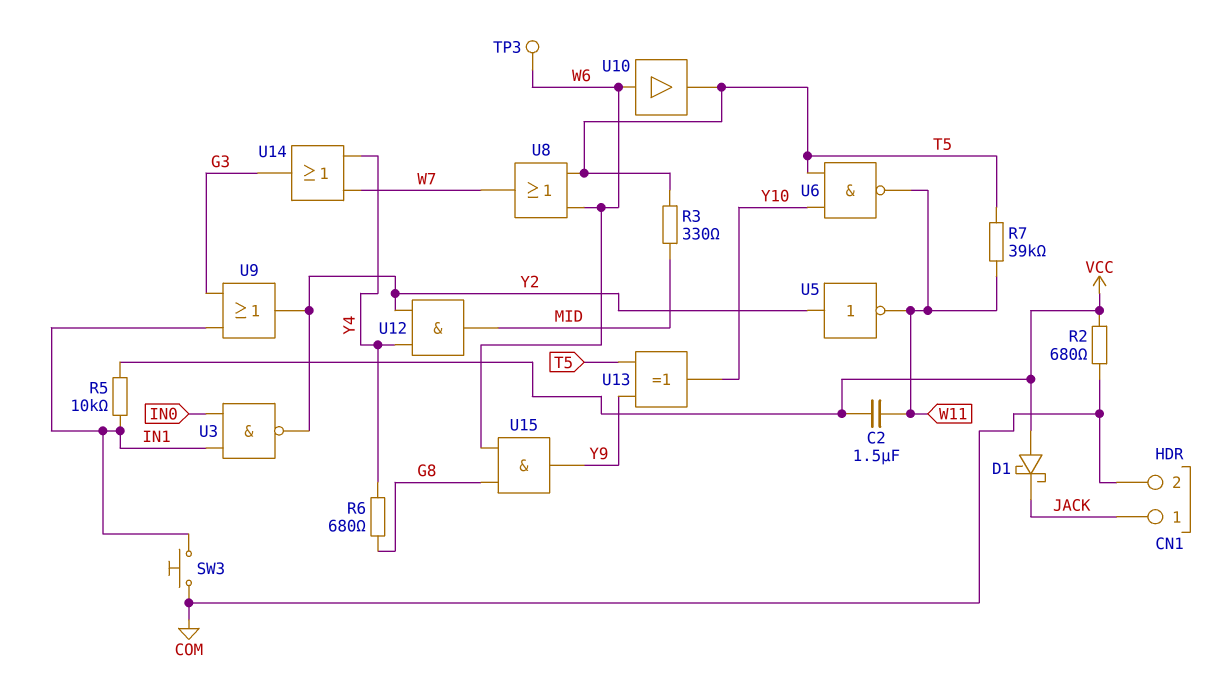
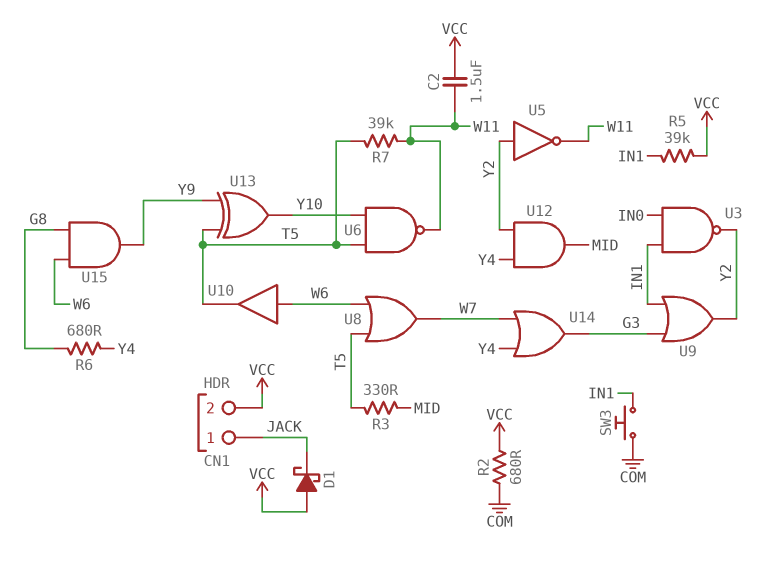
CN1 pin 2: COM -> VCC
R5: 10k (IN1, VCC) -> 39k (IN1, VCC)
TP3: test point (W6) -> none

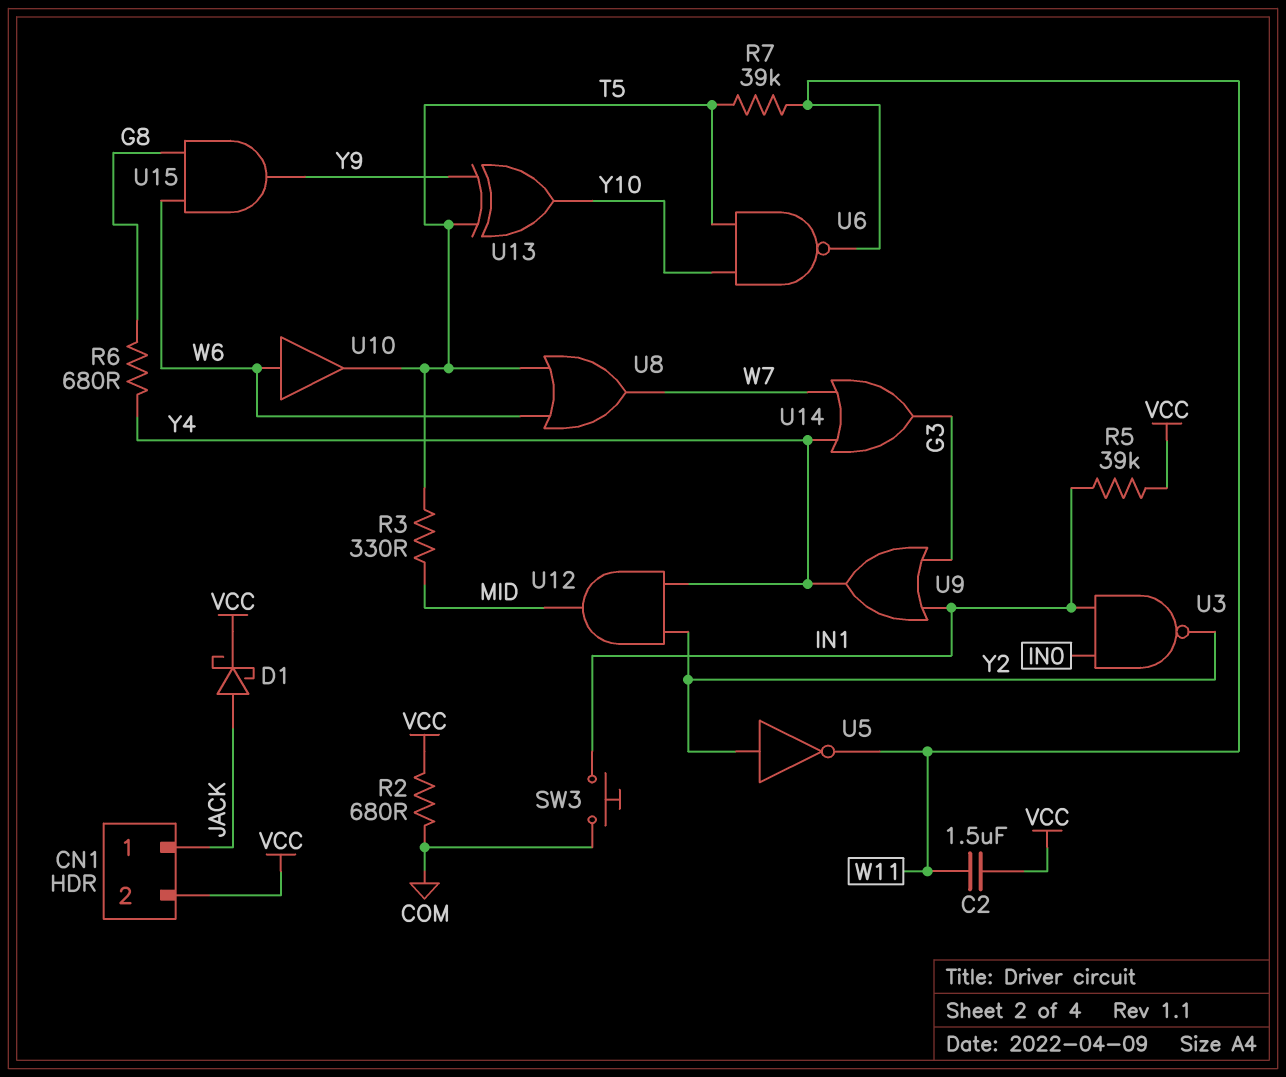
D1: schottky (A VCC, K JACK) -> schottky (A JACK, K VCC)
U9: OR (in G3, in IN1, out Y2) -> OR (in G3, in IN1, out Y4)

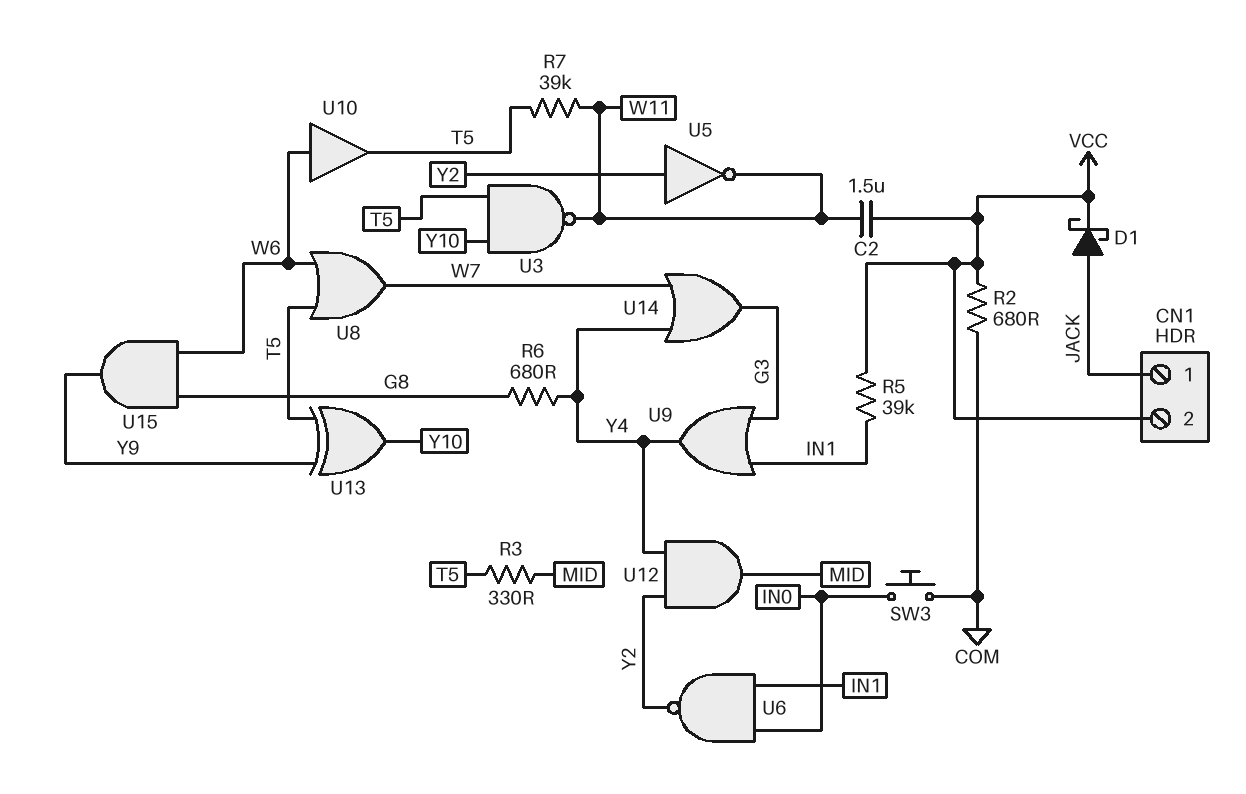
SW3: button (COM, IN1) -> button (COM, IN0)
U3: NAND (in IN0, in IN1, out Y2) -> NAND (in T5, in Y10, out W11)
U6: NAND (in T5, in Y10, out W11) -> NAND (in IN0, in IN1, out Y2)

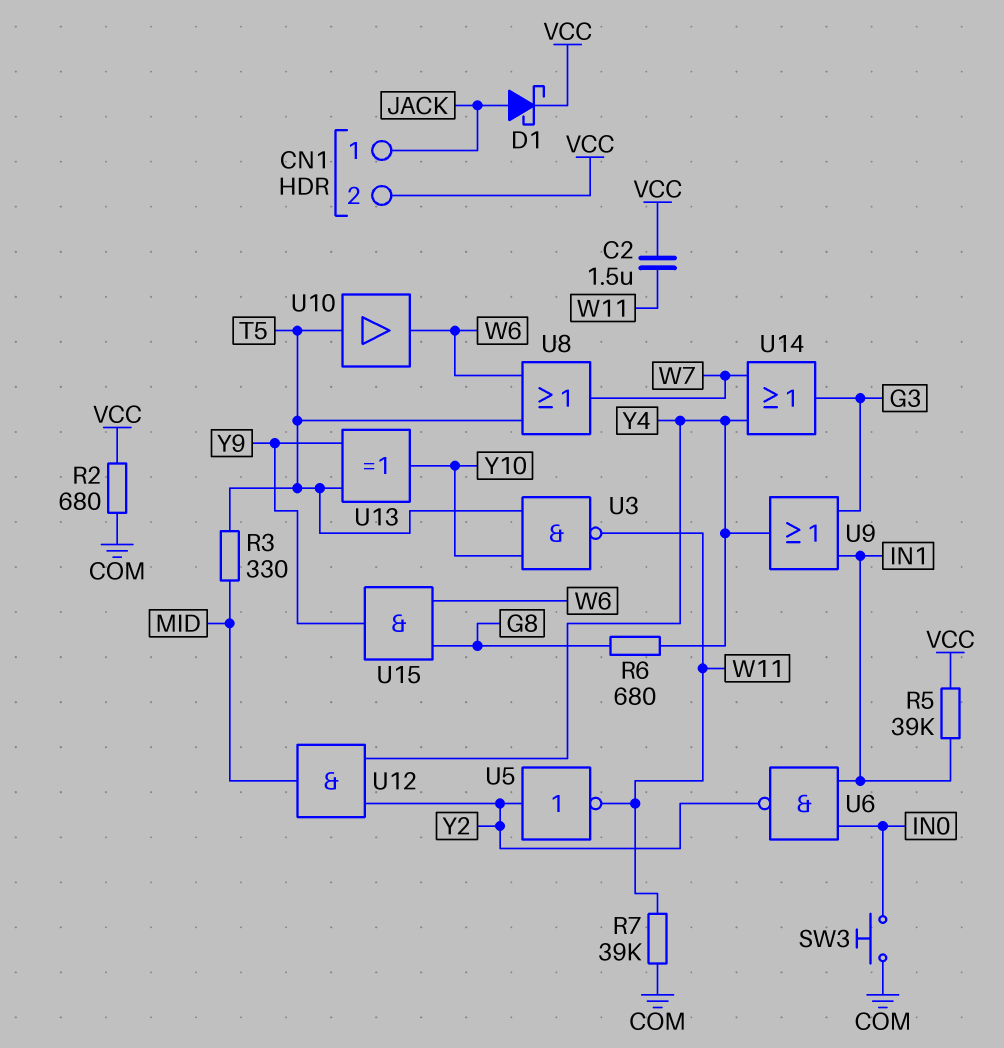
R7: 39k (T5, W11) -> 39k (COM, W11)
U10: buffer (in W6, out T5) -> buffer (in T5, out W6)

